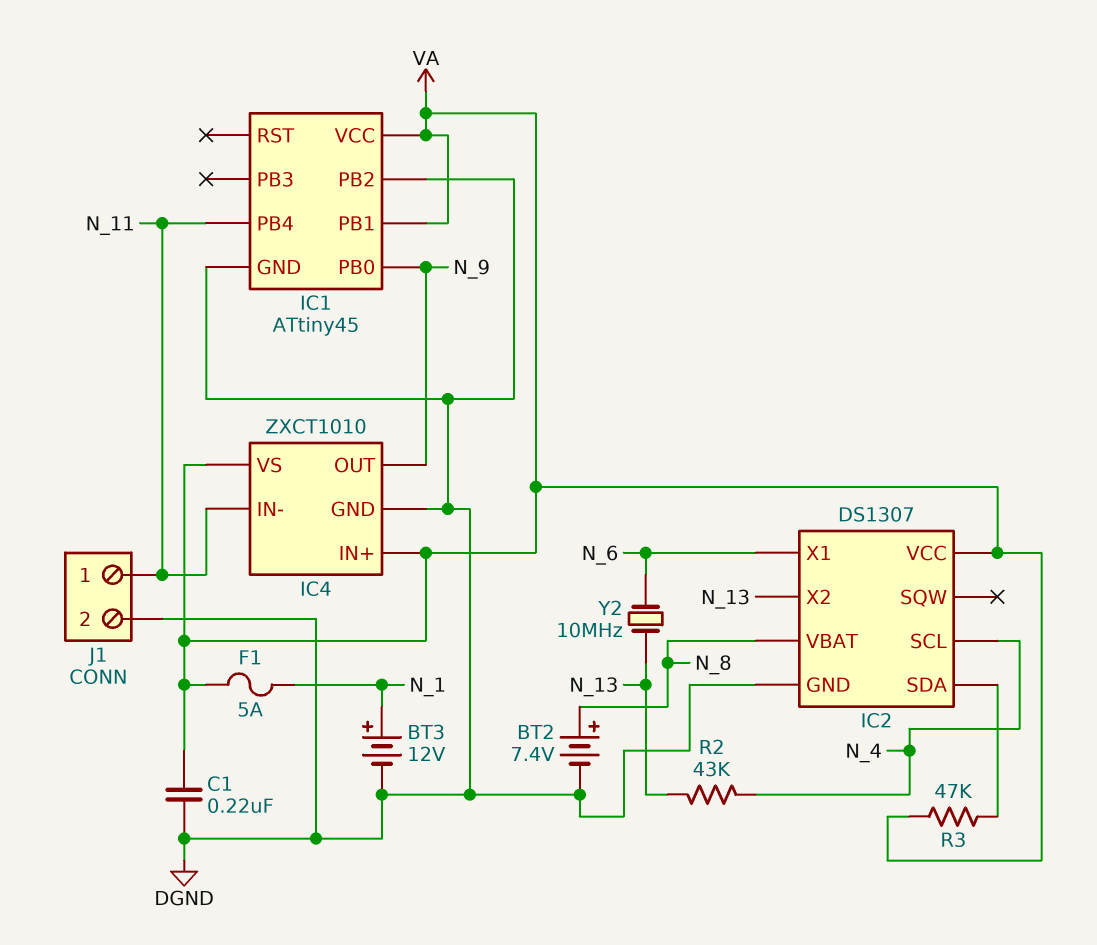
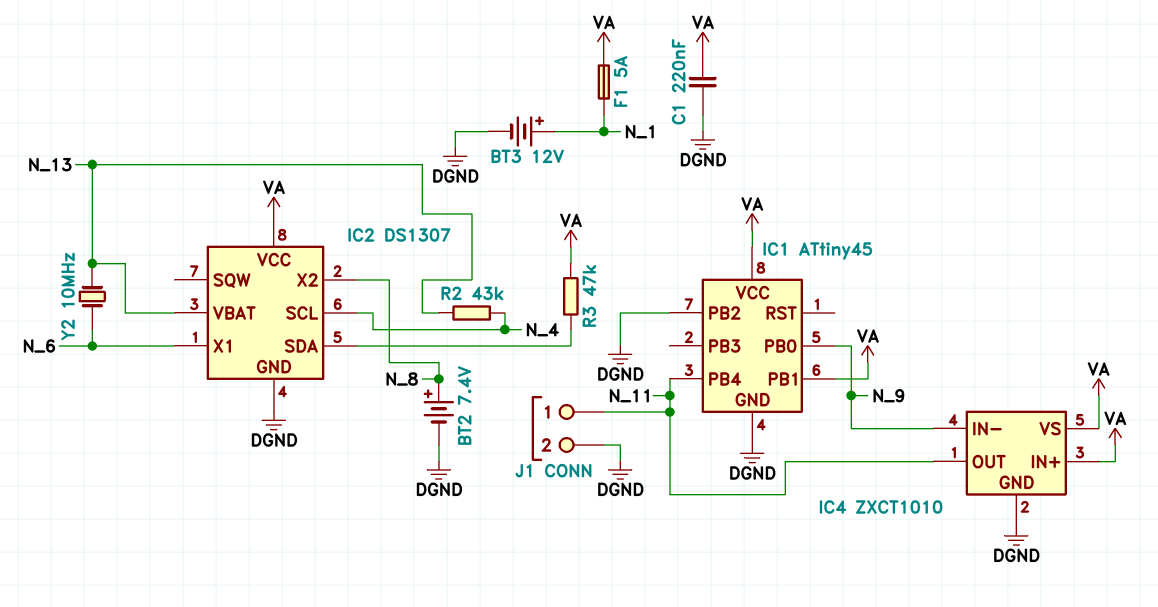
IC2 pin VBAT: N_8 -> N_13
IC2 pin X2: N_13 -> N_8
IC4 pin IN-: N_11 -> N_9
IC4 pin OUT: N_9 -> N_11

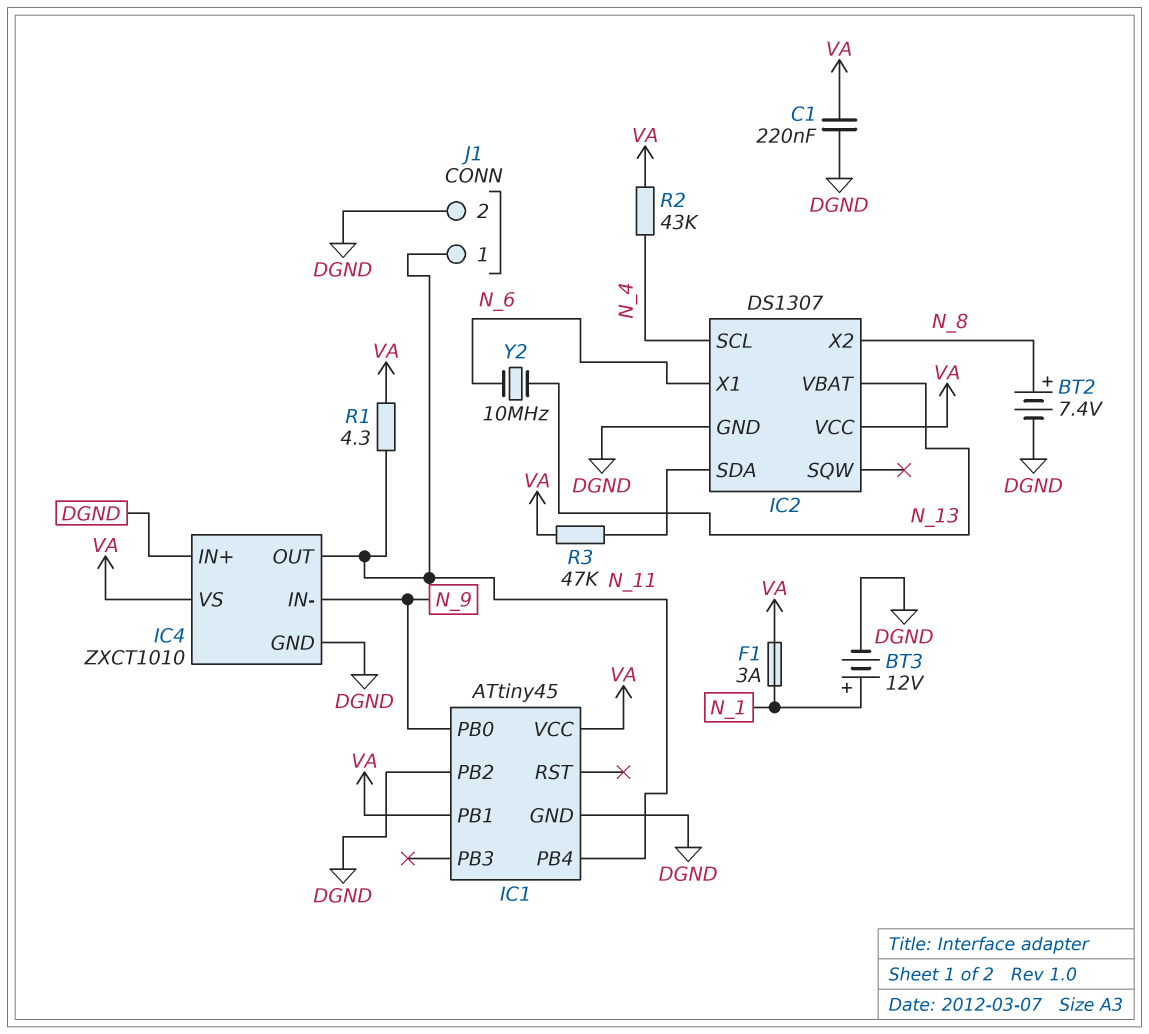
F1: 5A (N_1, VA) -> 3A (N_1, VA)
IC4 pin IN+: VA -> DGND
R1: none -> 4.3 (N_11, VA)
R2: 43k (N_4, N_13) -> 43k (N_4, VA)

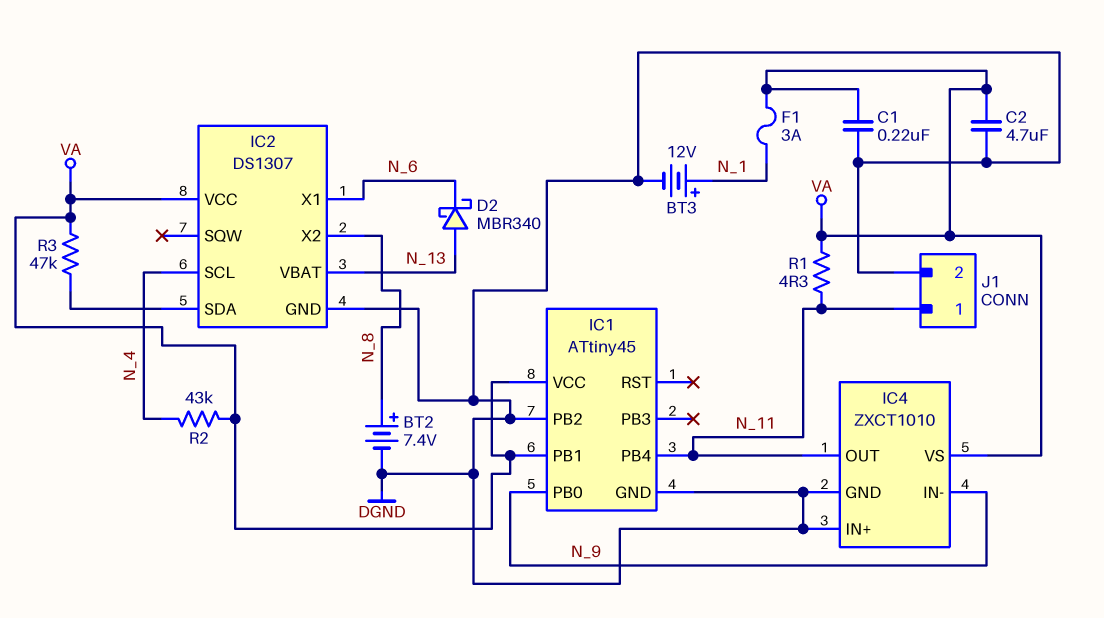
C2: none -> 4.7uF (DGND, VA)
D2: none -> schottky MBR340 (A N_13, K N_6)
Y2: 10MHz (N_6, N_13) -> none

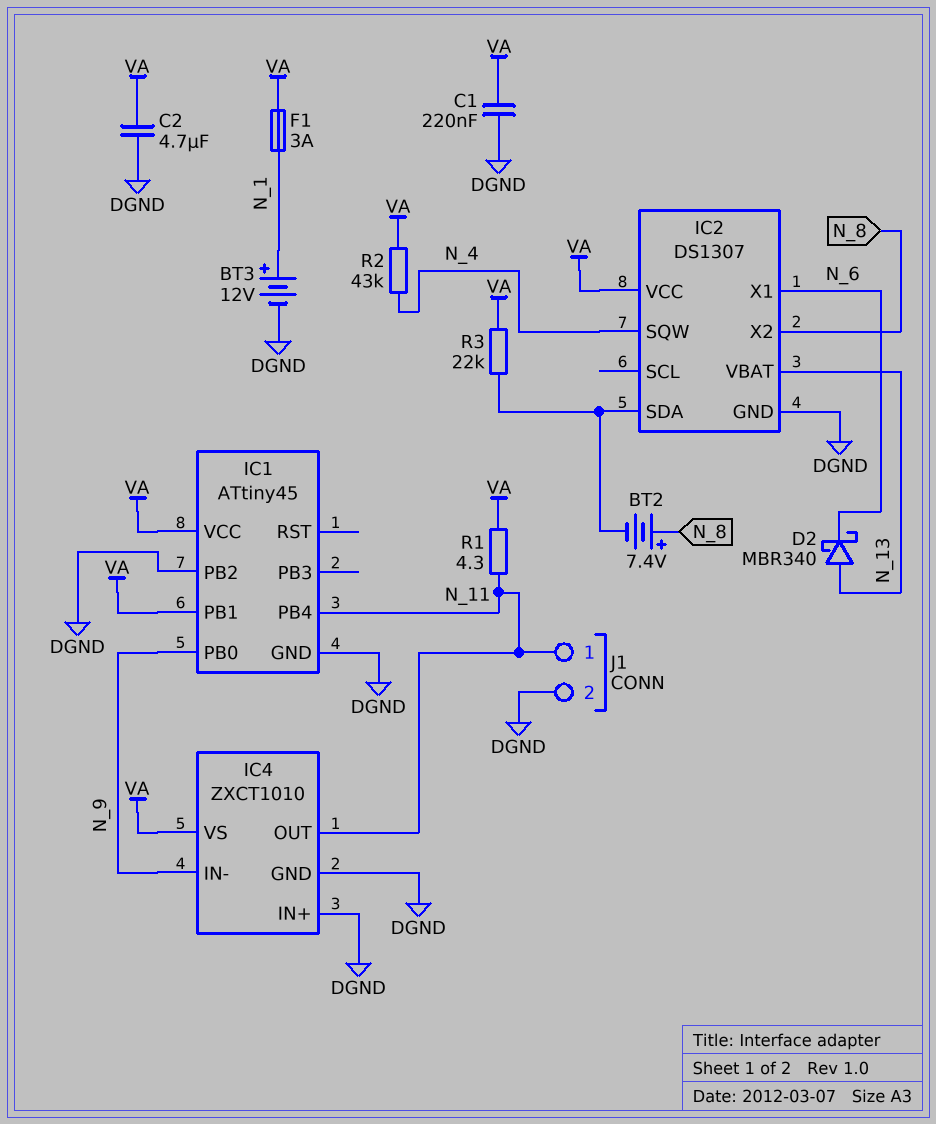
BT2: 7.4V (plus N_8, minus DGND) -> 7.4V (plus N_8, minus IC2/SDA)
IC2 pin SCL: N_4 -> none
IC2 pin SQW: none -> N_4
R3: 47k (IC2/SDA, VA) -> 22k (IC2/SDA, VA)

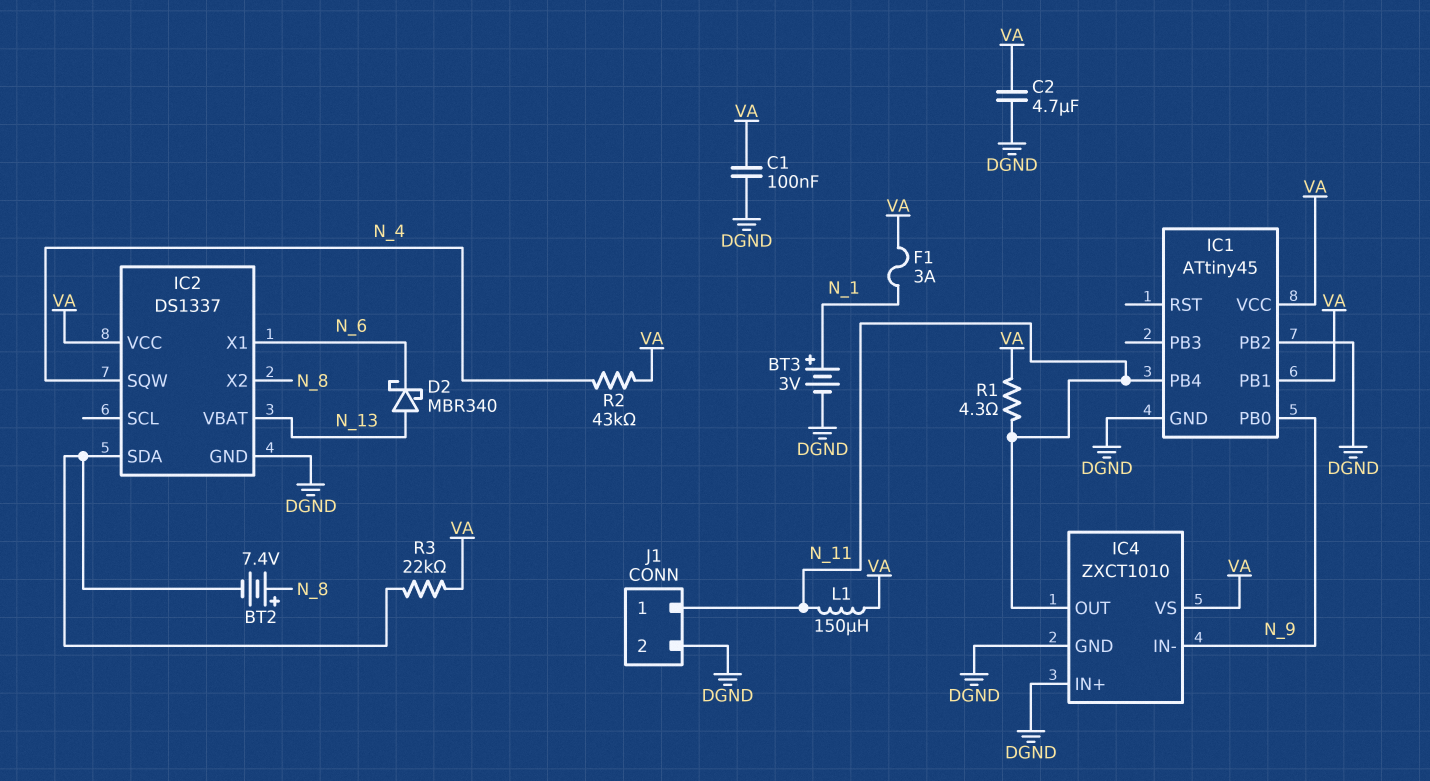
BT3: 12V (plus N_1, minus DGND) -> 3V (plus N_1, minus DGND)
C1: 220nF (DGND, VA) -> 100nF (DGND, VA)
IC2: DS1307 -> DS1337
L1: none -> 150uH (N_11, VA)

